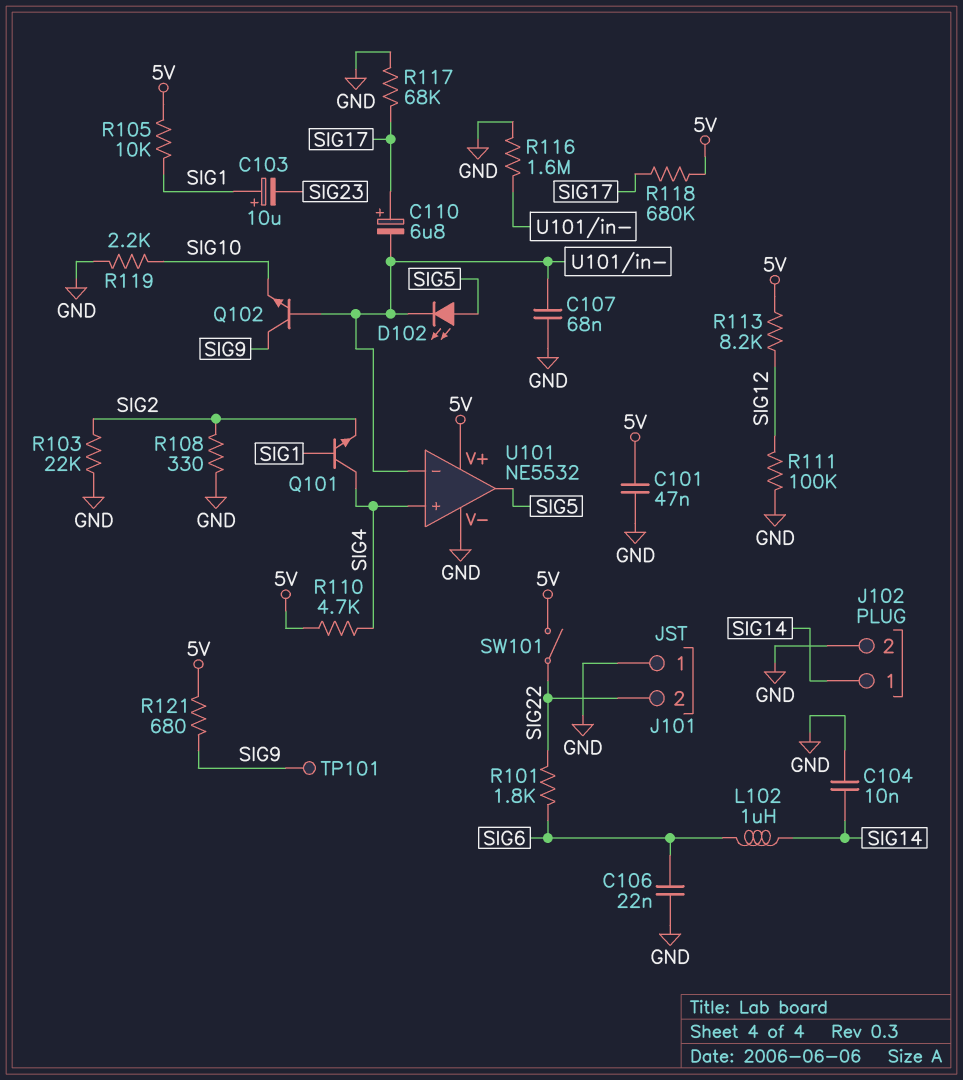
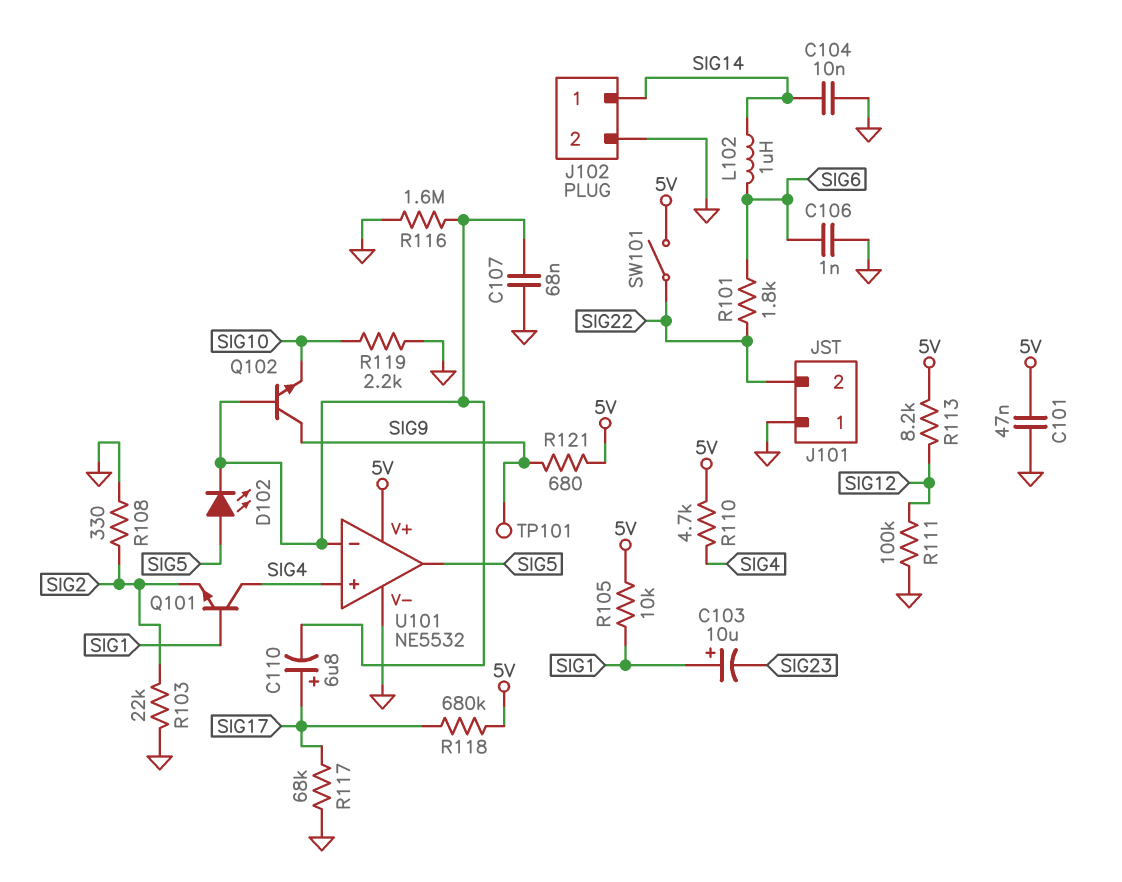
C106: 22nF (GND, SIG6) -> 1nF (GND, SIG6)

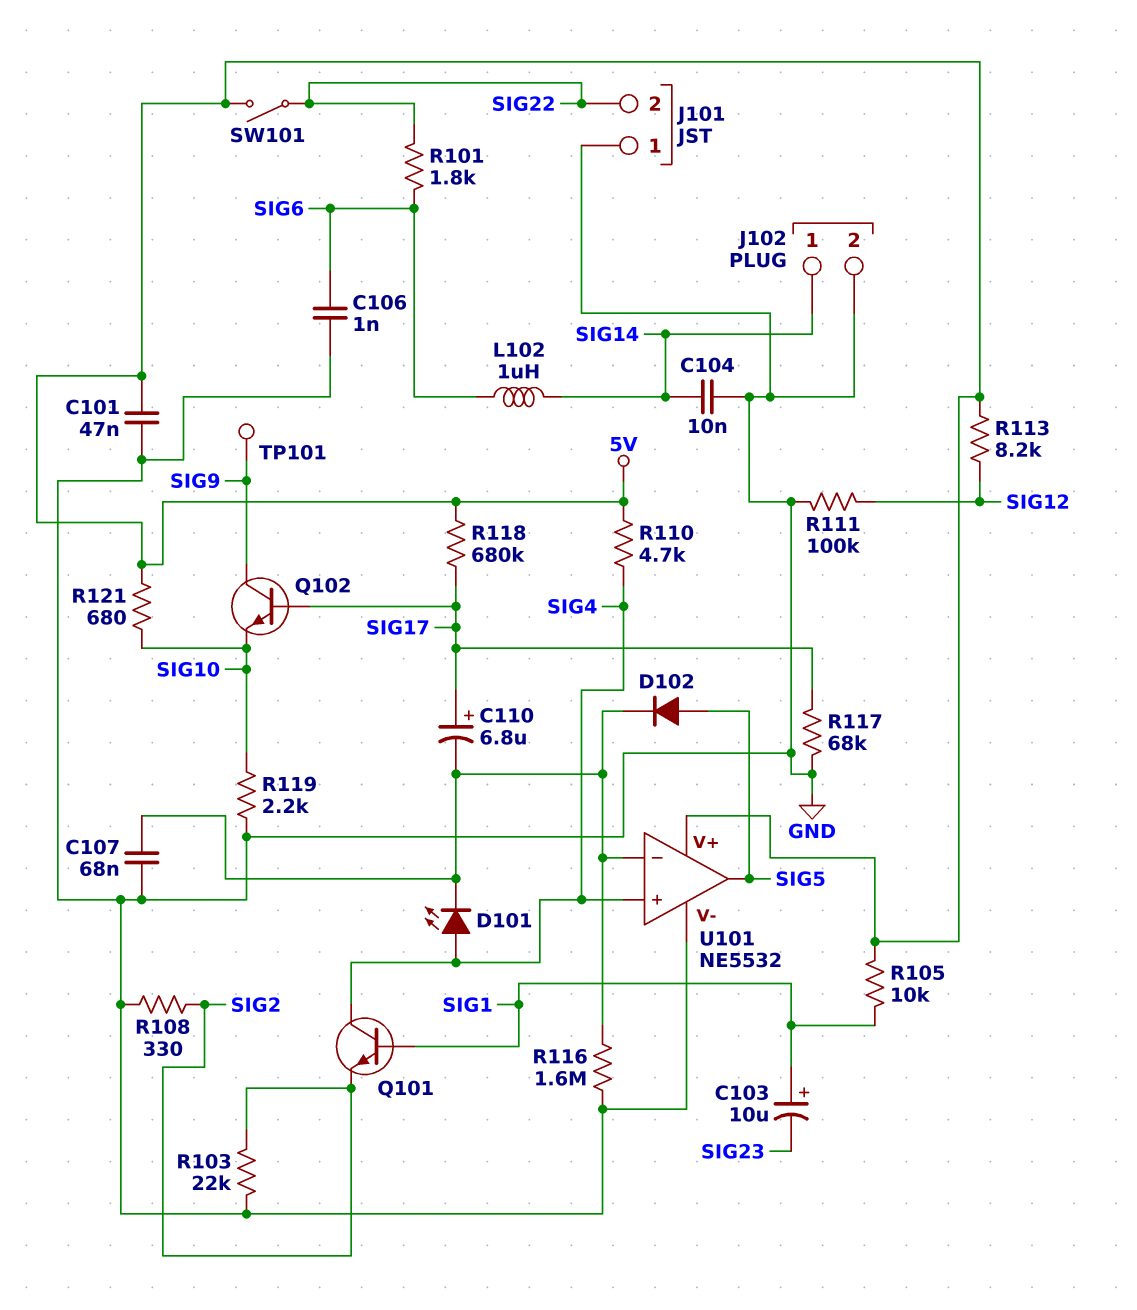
D101: none -> LED (A SIG4, K U101/in-)
D102: LED (A SIG5, K U101/in-) -> diode (A SIG5, K U101/in-)
Q102: NPN (B U101/in-, C SIG9, E SIG10) -> NPN (B SIG17, C SIG9, E SIG10)
R121: 680 (5V, SIG9) -> 680 (5V, SIG10)

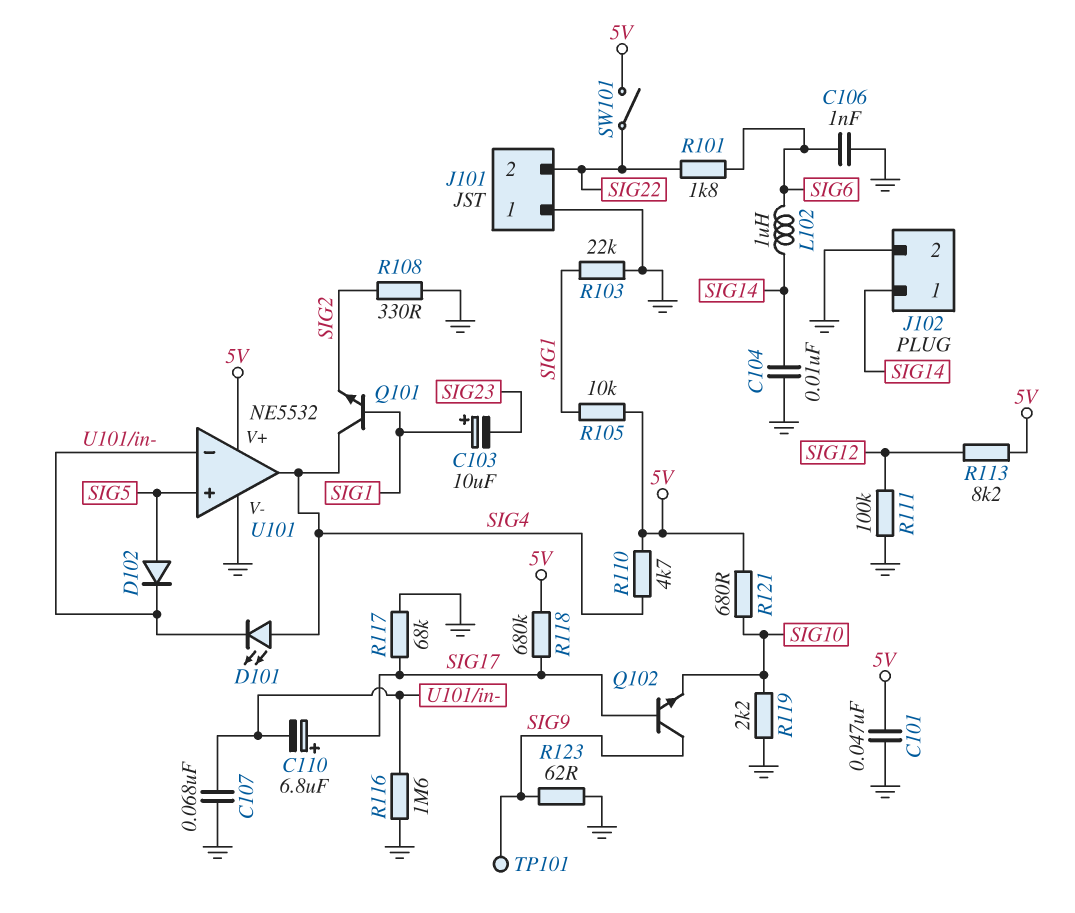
R103: 22k (GND, SIG2) -> 22k (GND, SIG1)
R123: none -> 62 (GND, SIG9)
U101 pin in+: SIG4 -> SIG5
U101 pin out: SIG5 -> SIG4

